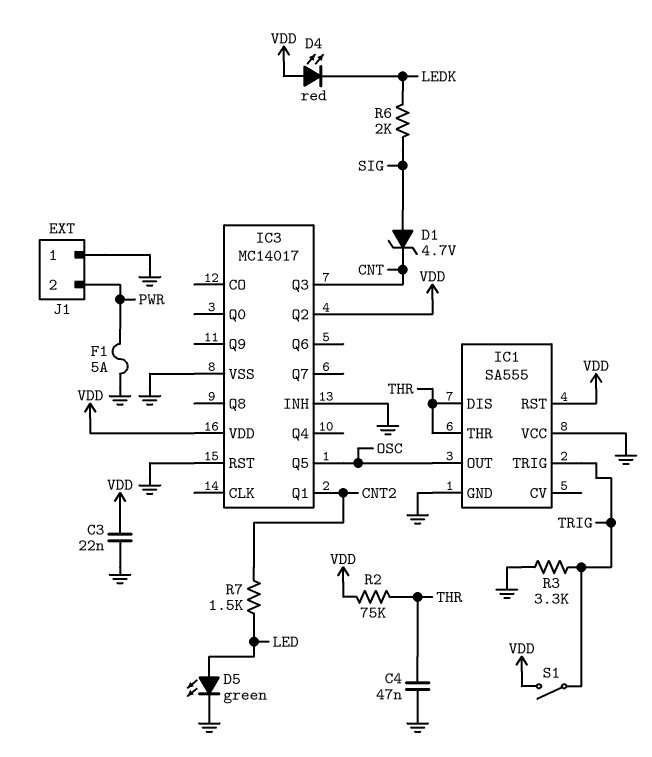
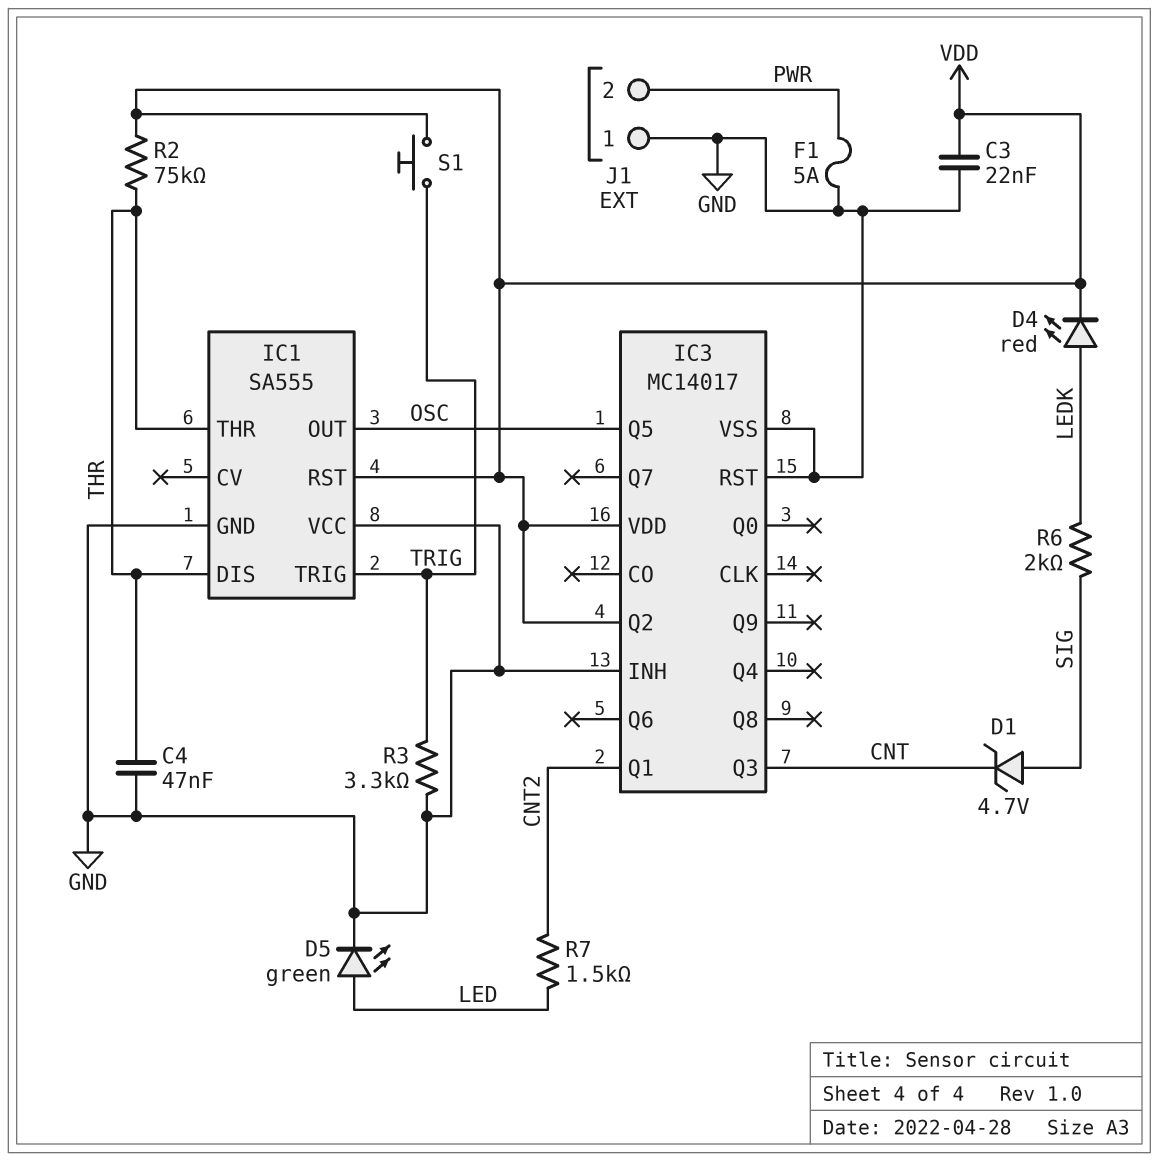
D4: LED red (A VDD, K LEDK) -> LED red (A LEDK, K VDD)
S1: switch (TRIG, VDD) -> button (TRIG, VDD)

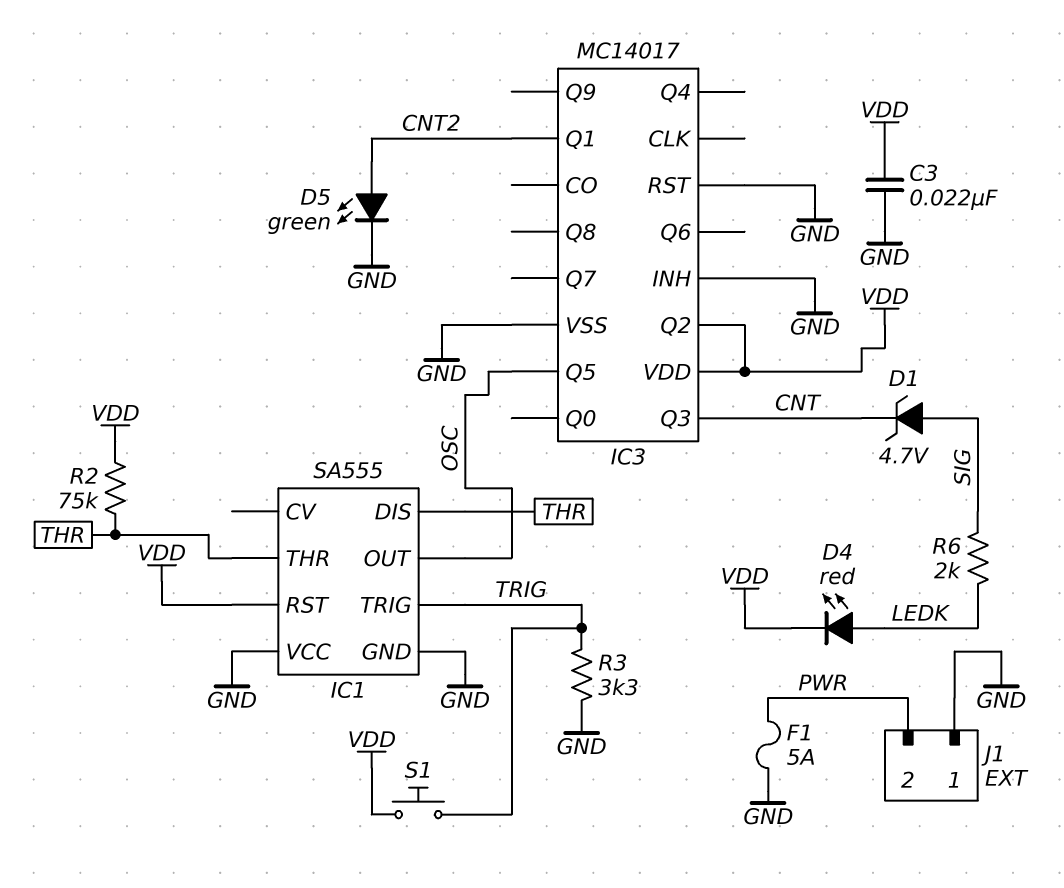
C4: 47nF (GND, THR) -> none
D5: LED green (A LED, K GND) -> LED green (A CNT2, K GND)
R7: 1.5k (CNT2, LED) -> none

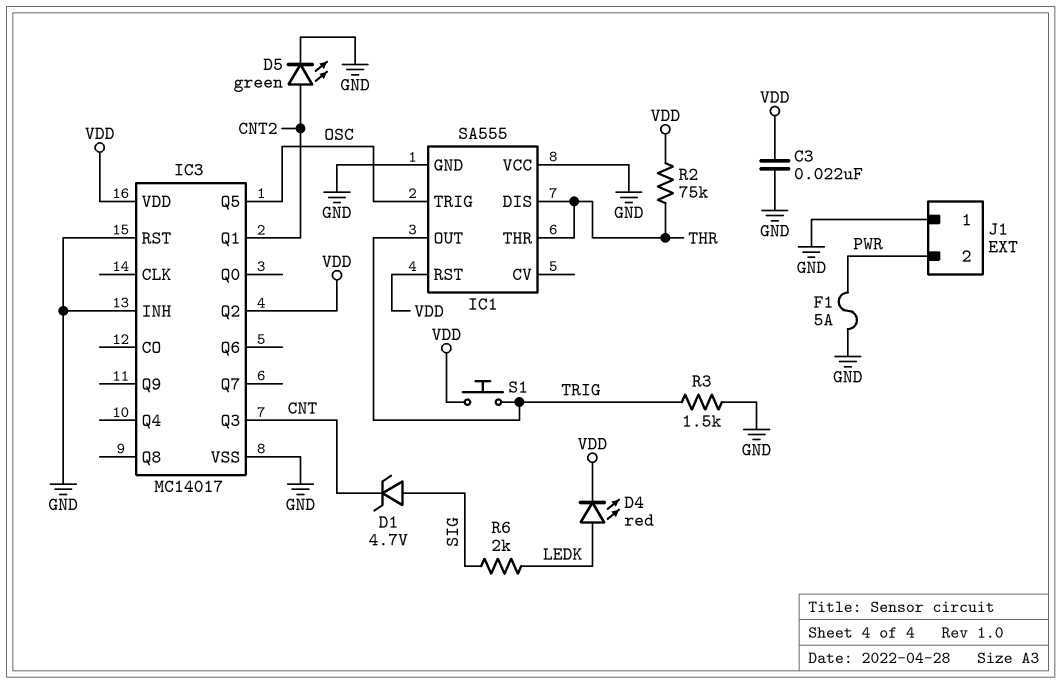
IC1 pin OUT: OSC -> TRIG
IC1 pin TRIG: TRIG -> OSC
R3: 3.3k (GND, TRIG) -> 1.5k (GND, TRIG)

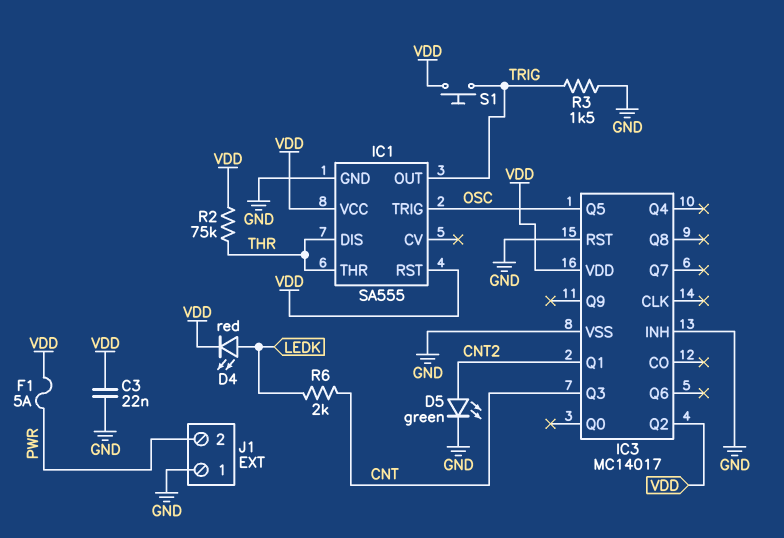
D1: zener 4.7V (A SIG, K CNT) -> none
F1: 5A (GND, PWR) -> 5A (PWR, VDD)
IC1 pin VCC: GND -> VDD
R6: 2k (LEDK, SIG) -> 2k (CNT, LEDK)

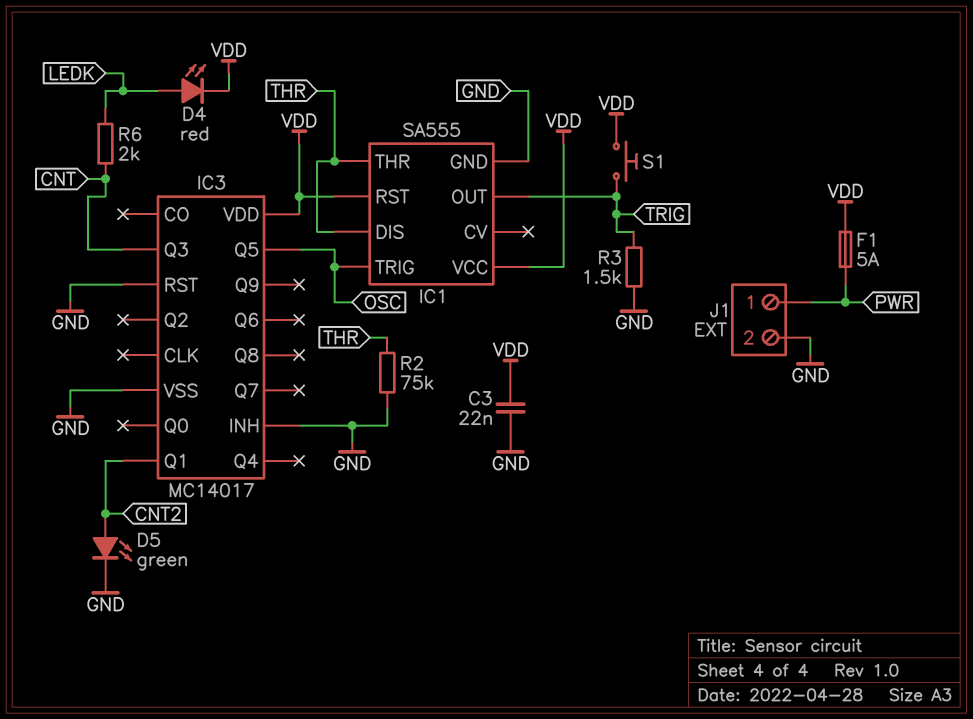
IC3 pin Q2: VDD -> none
J1 pin 1: GND -> PWR
J1 pin 2: PWR -> GND
R2: 75k (THR, VDD) -> 75k (GND, THR)

